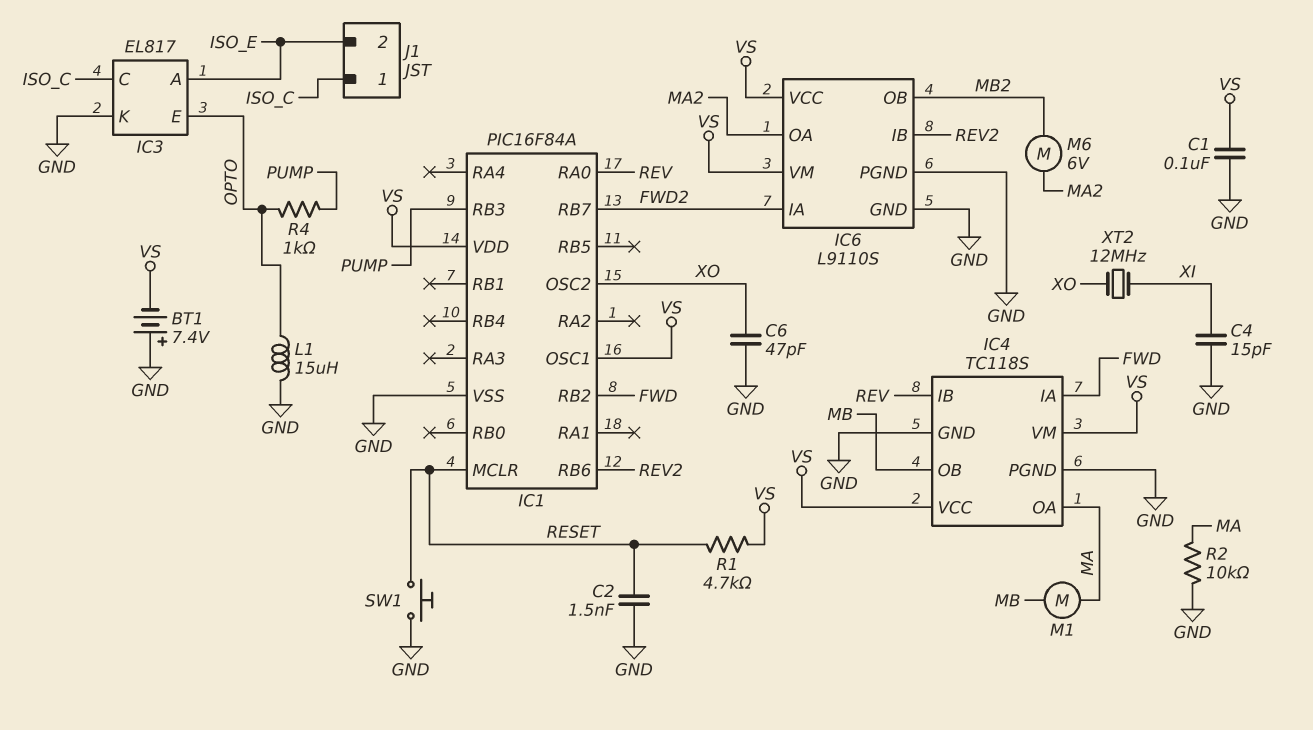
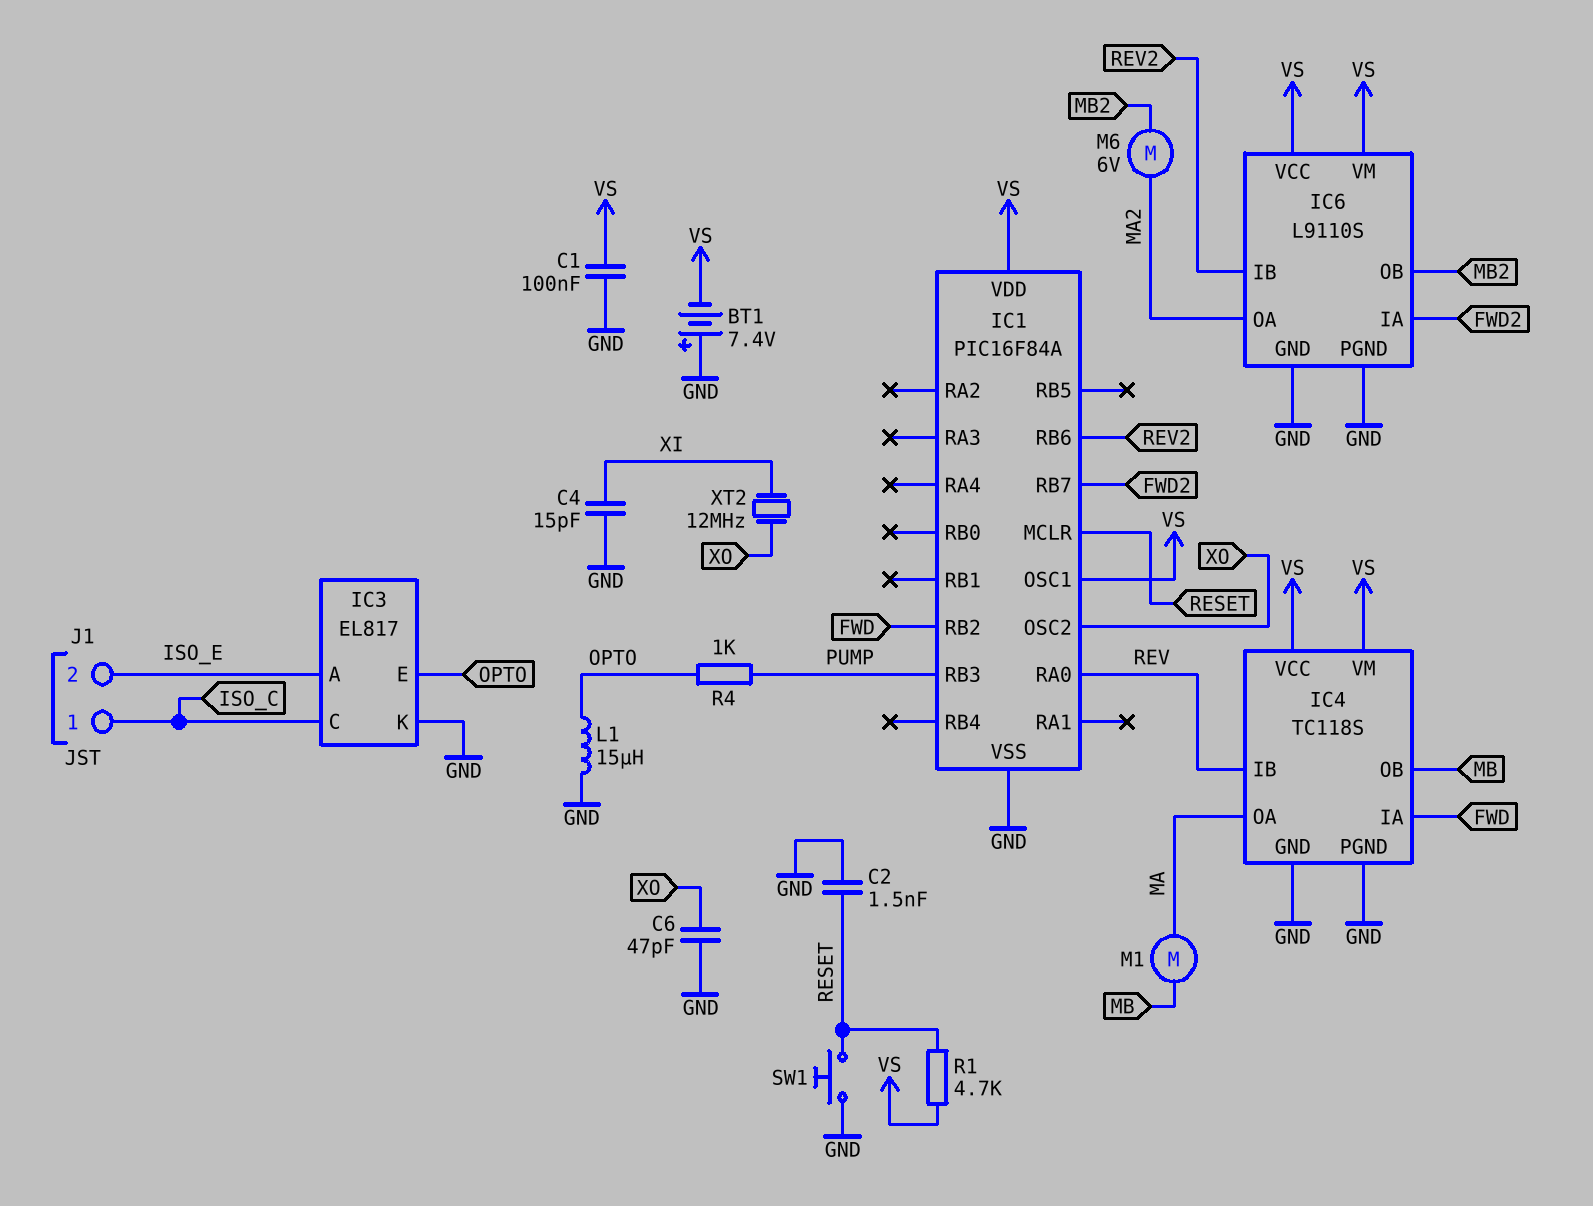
R2: 10k (GND, MA) -> none

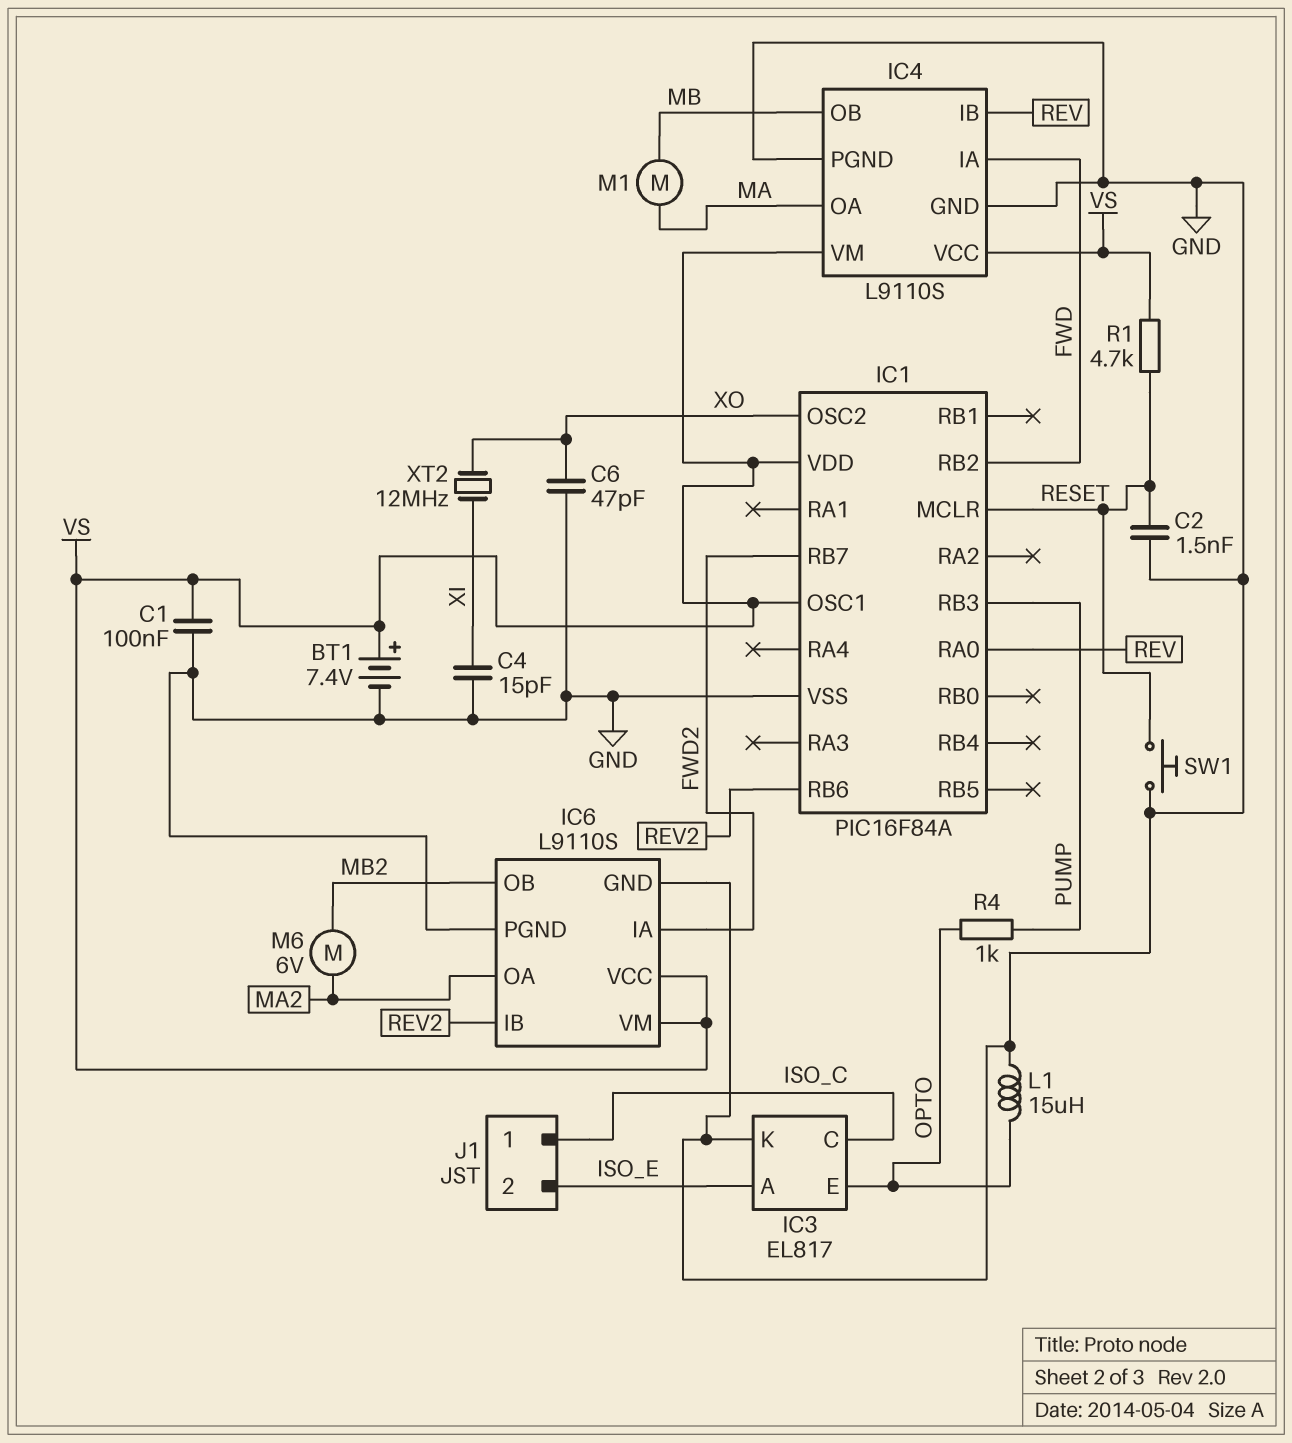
BT1: 7.4V (plus GND, minus VS) -> 7.4V (plus VS, minus GND)
IC4: TC118S -> L9110S

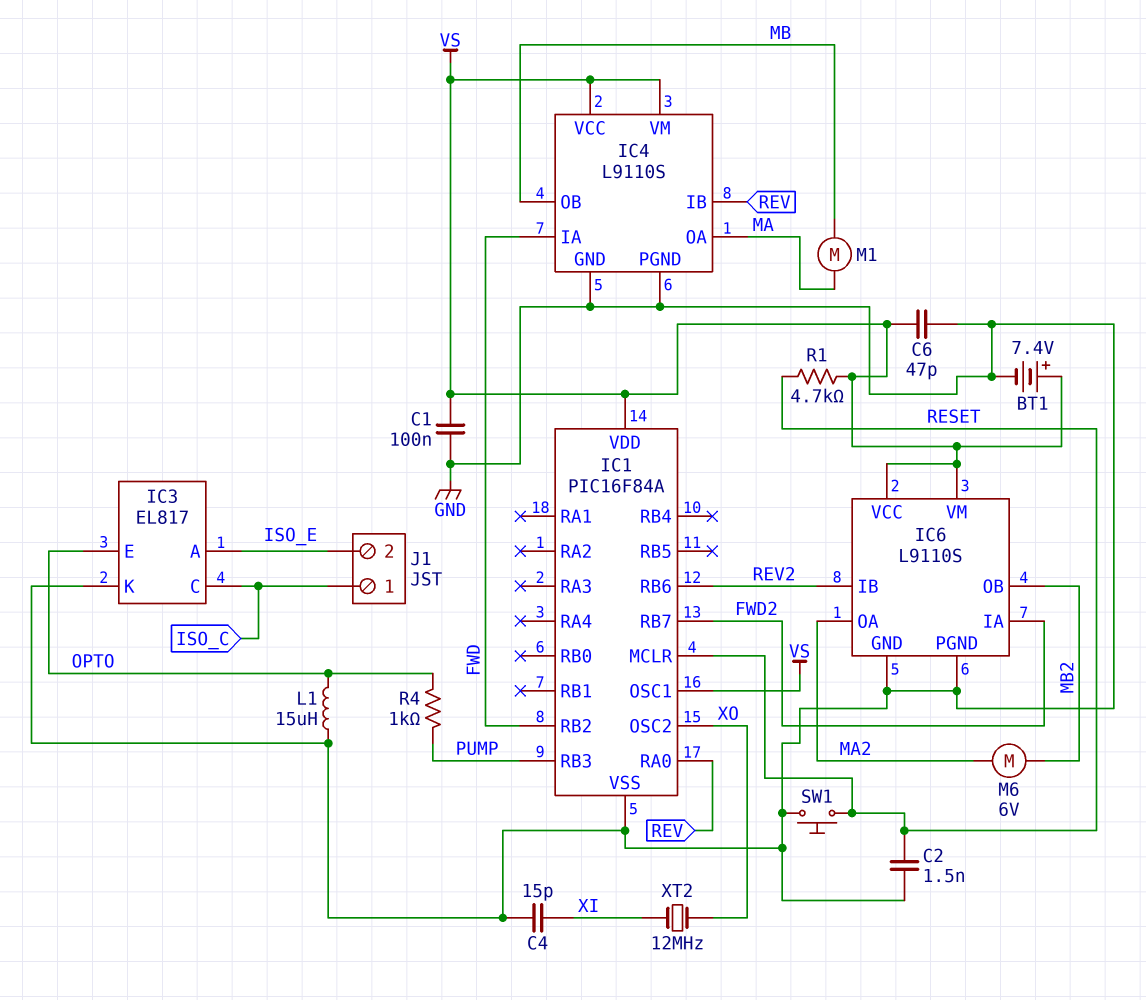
C6: 47pF (GND, XO) -> 47pF (GND, VS)

